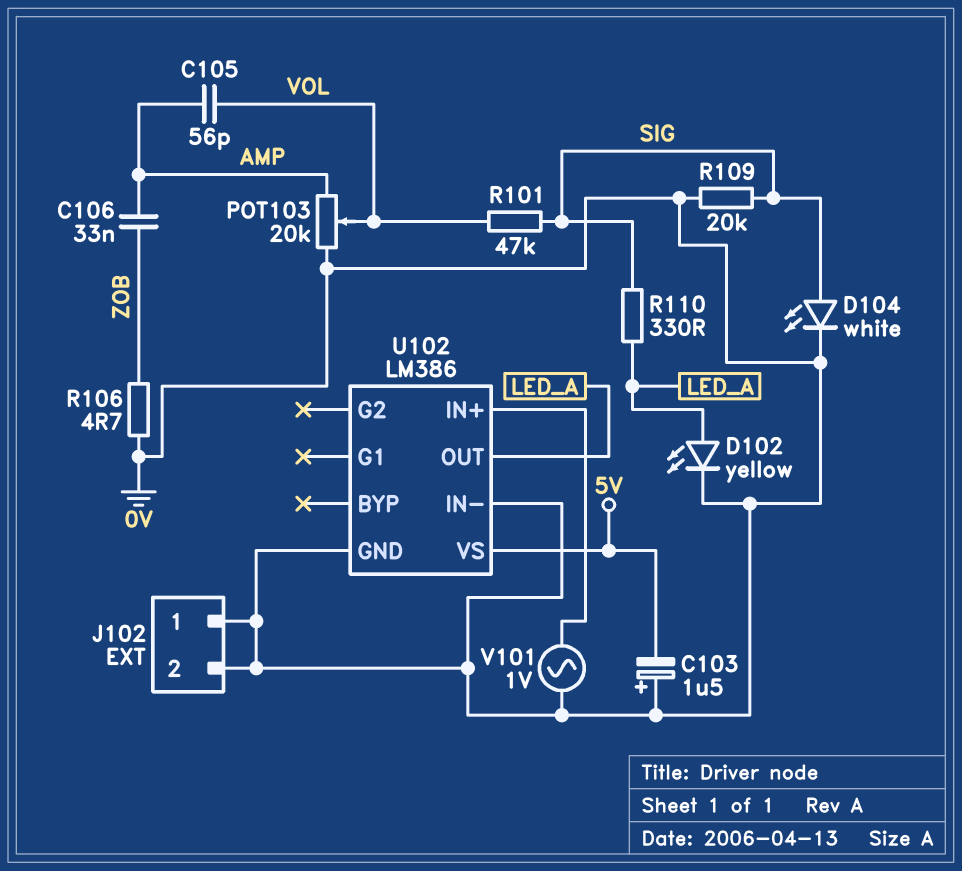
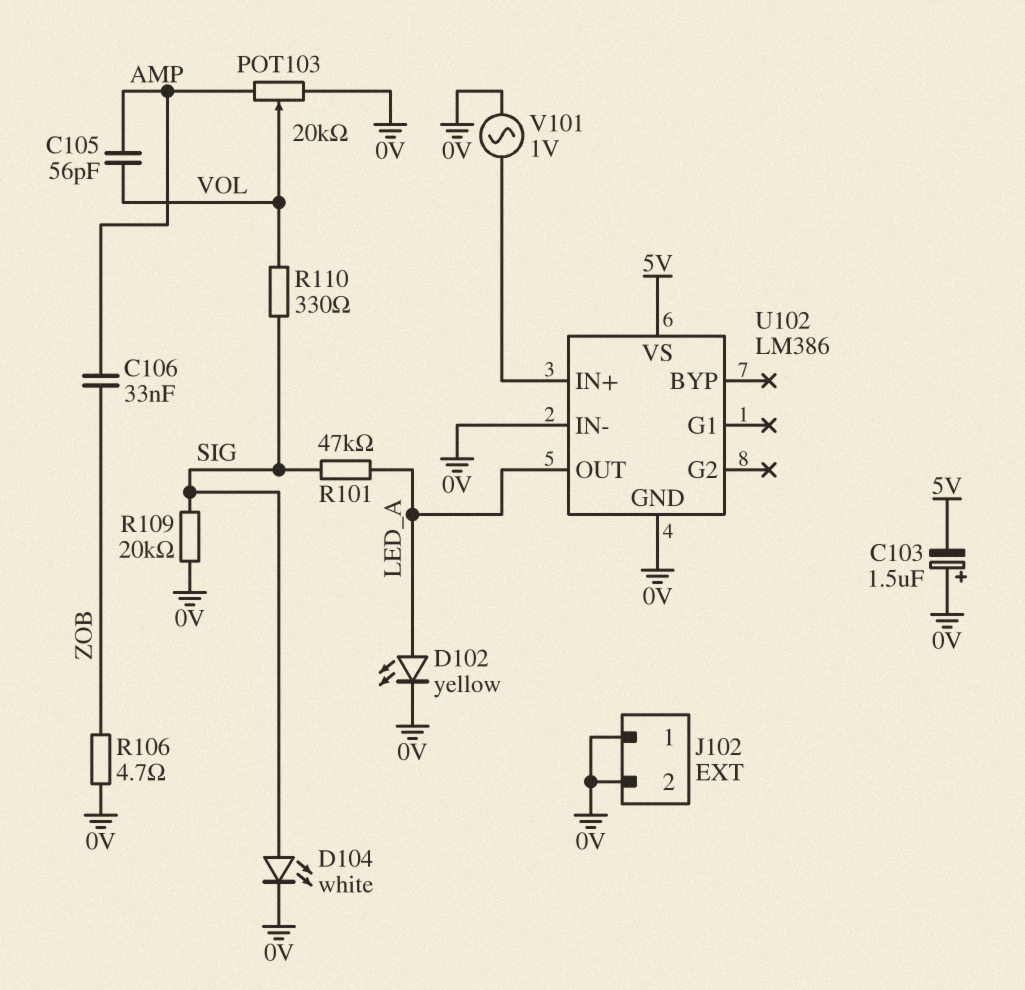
R101: 47k (SIG, VOL) -> 47k (LED_A, SIG)
R110: 330 (LED_A, SIG) -> 330 (SIG, VOL)

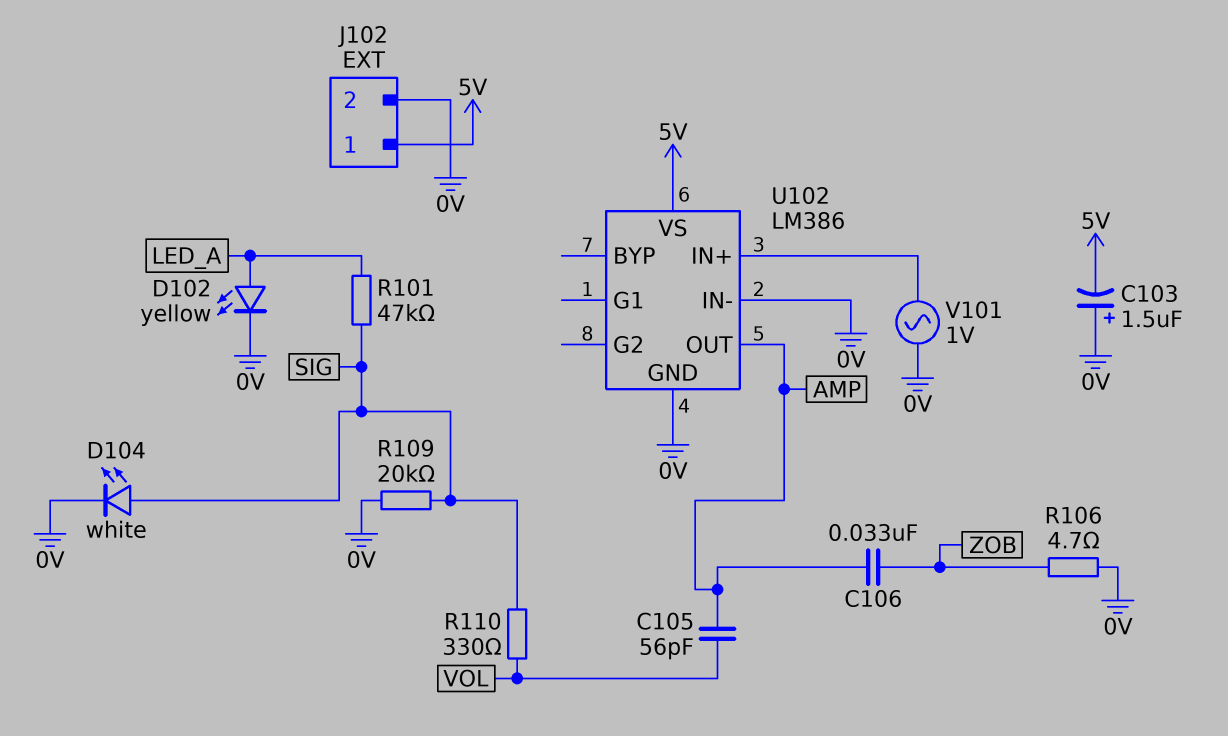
J102 pin 1: 0V -> 5V
POT103: 20k (0V, AMP, wiper VOL) -> none
U102 pin OUT: LED_A -> AMP

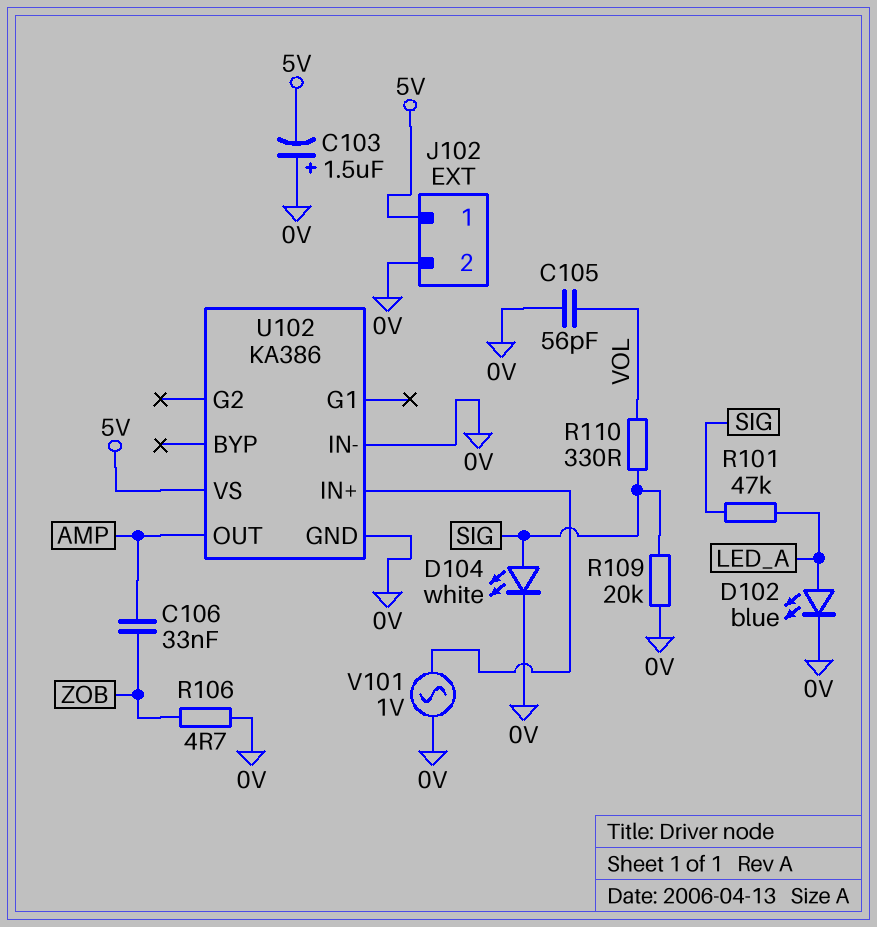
C105: 56pF (AMP, VOL) -> 56pF (0V, VOL)
D102: LED yellow (A LED_A, K 0V) -> LED blue (A LED_A, K 0V)
U102: LM386 -> KA386

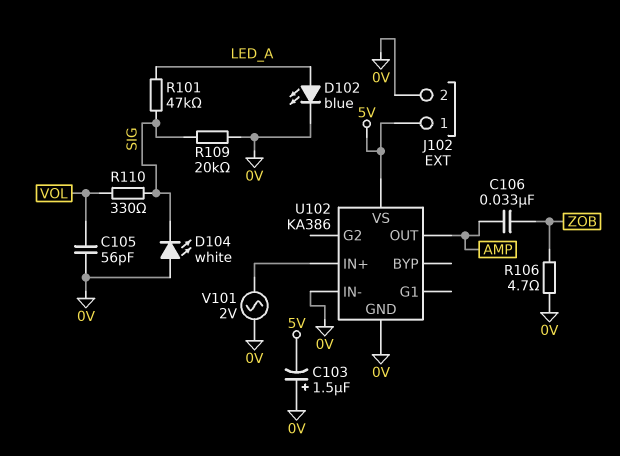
D104: LED white (A SIG, K 0V) -> LED white (A 0V, K SIG)
V101: AC 1V (0V, U102/IN+) -> AC 2V (0V, U102/IN+)

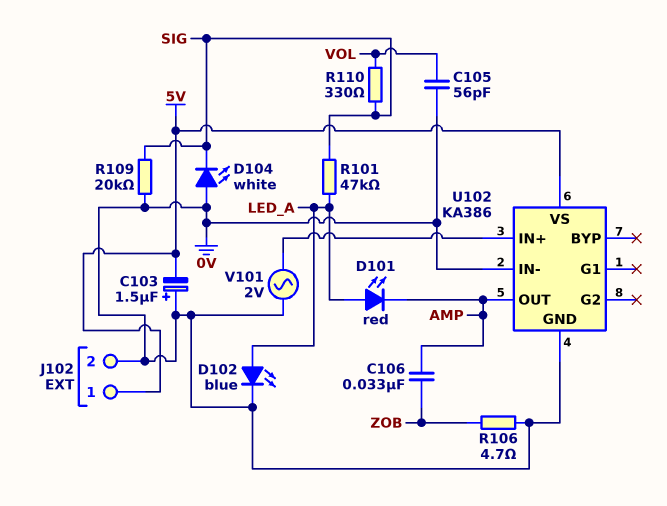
D101: none -> LED red (A LED_A, K AMP)

